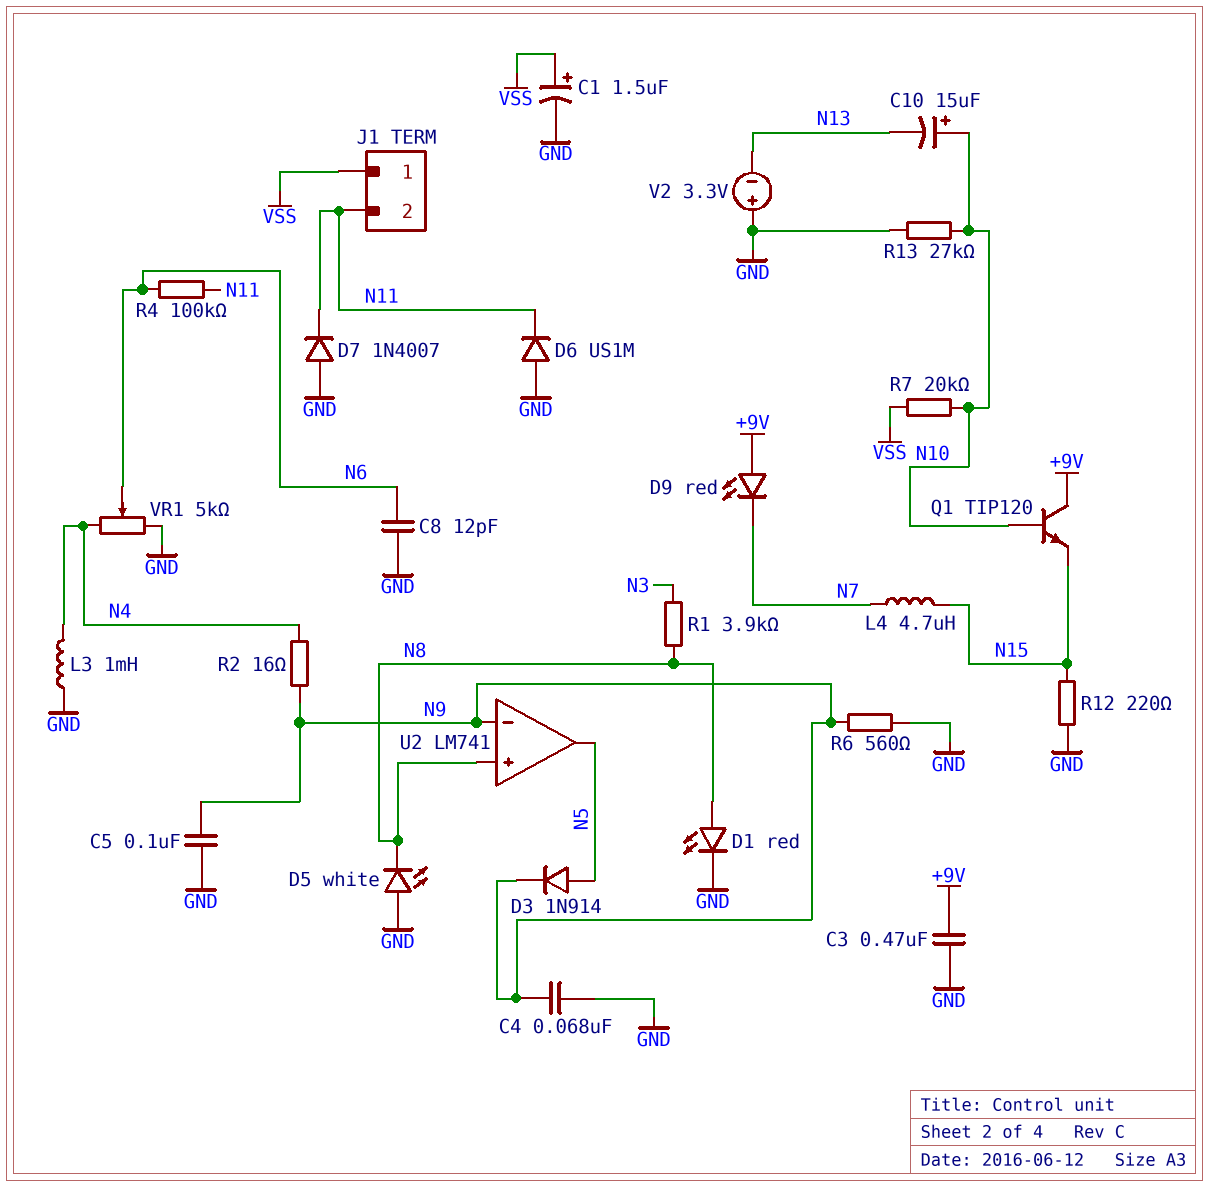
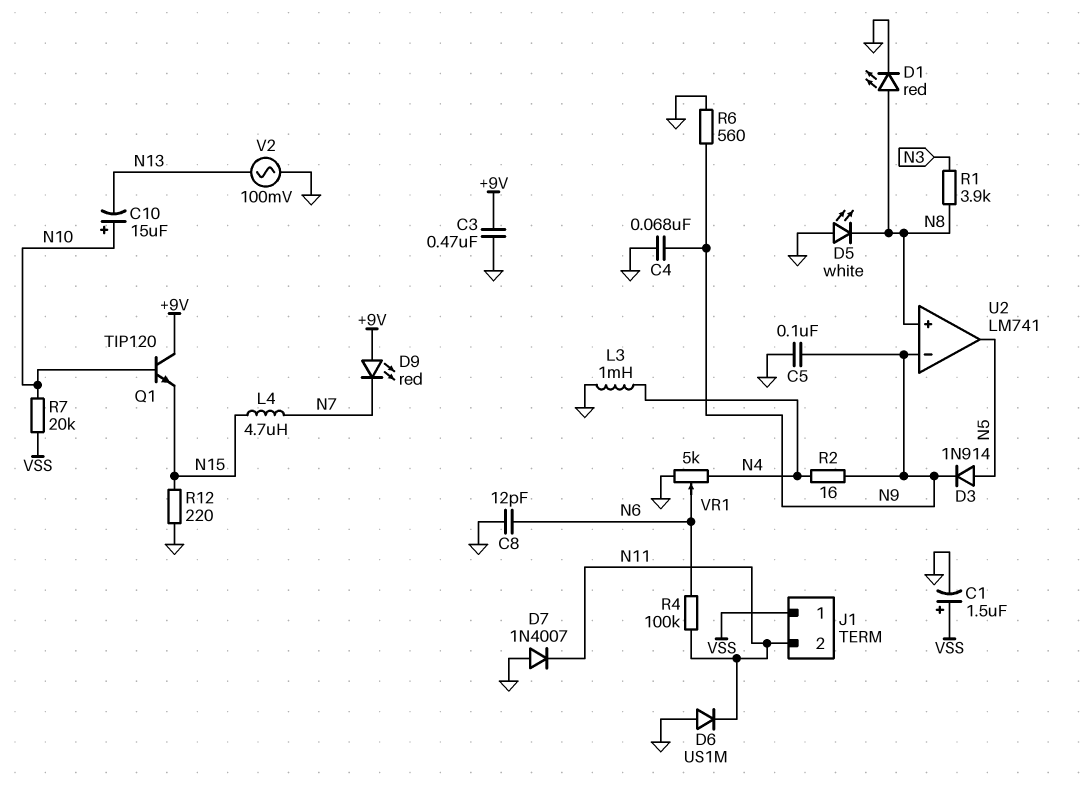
R13: 27k (GND, N10) -> none
V2: 3.3V (plus GND, minus N13) -> AC 100mV (GND, N13)

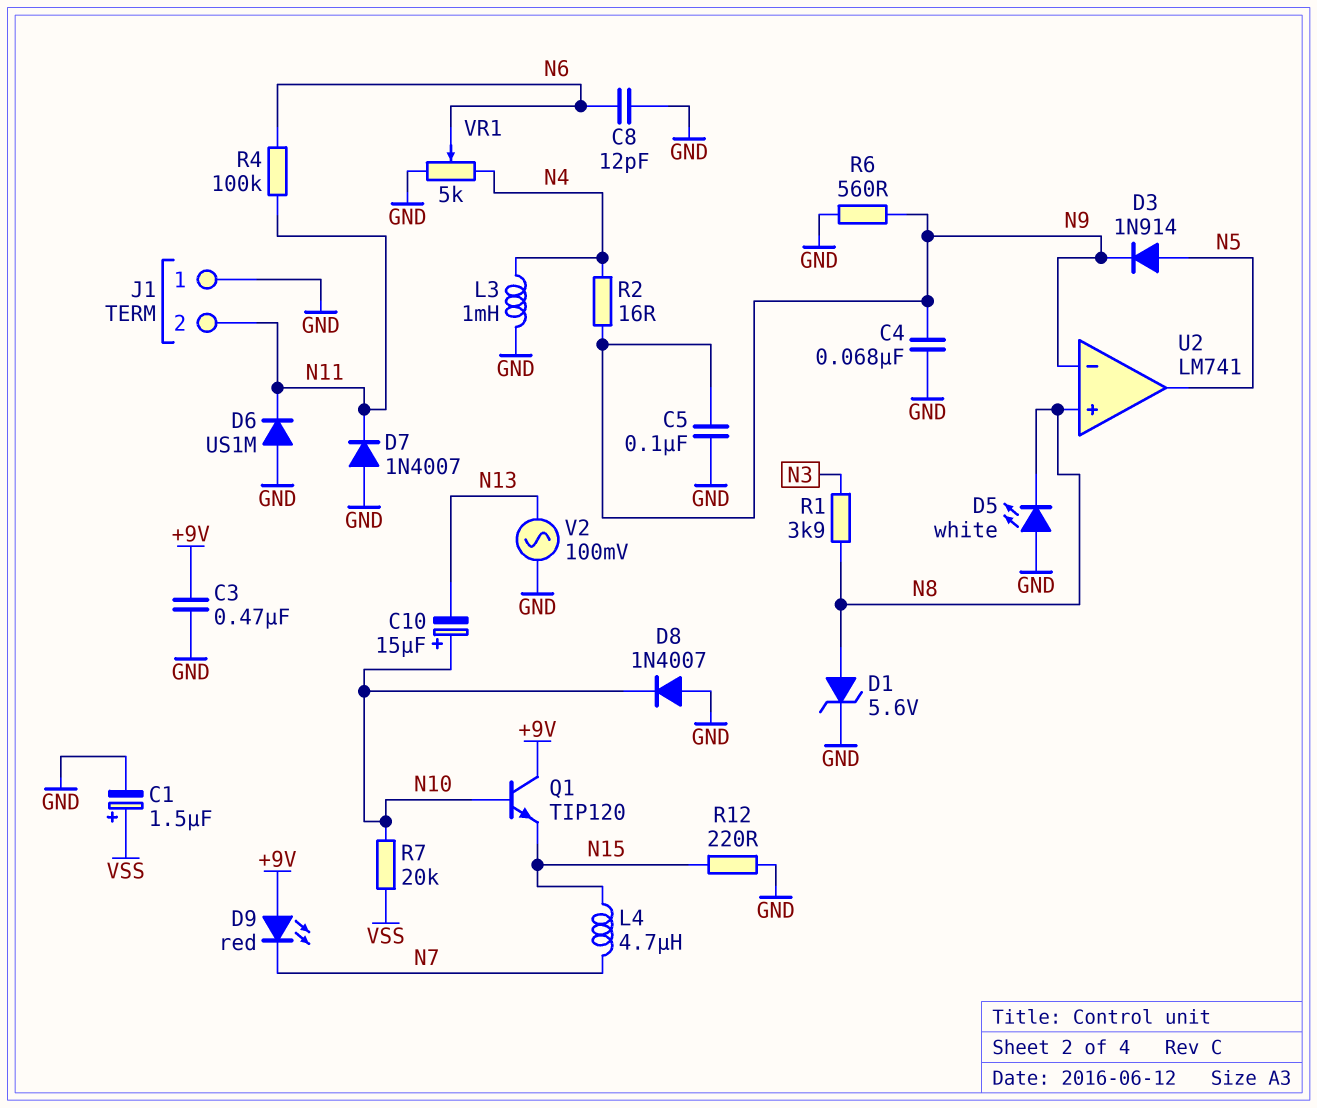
D1: LED red (A N8, K GND) -> zener 5.6V (A N8, K GND)
D8: none -> diode 1N4007 (A GND, K N10)
J1 pin 1: VSS -> GND

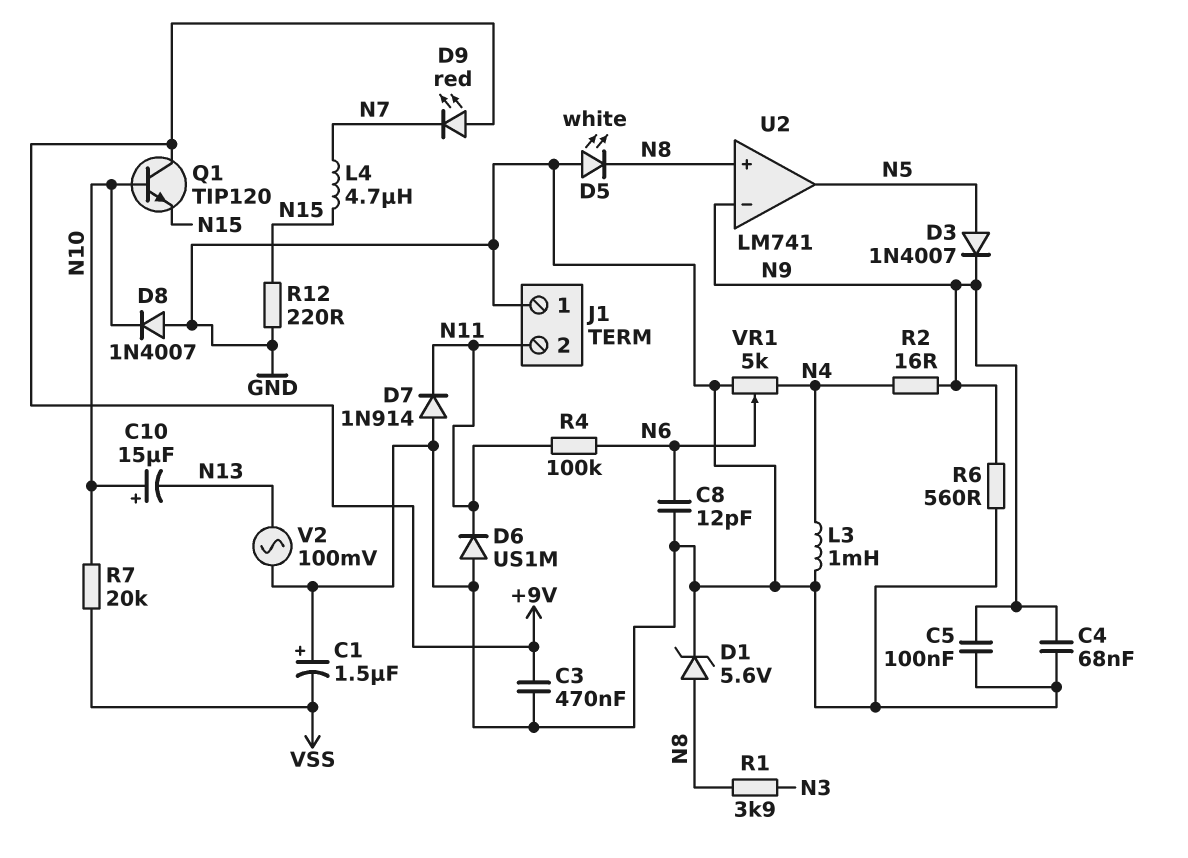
C1: 1.5uF (plus VSS, minus GND) -> 1.5uF (plus GND, minus VSS)
D3: diode 1N914 (A N5, K N9) -> diode 1N4007 (A N5, K N9)
D7: diode 1N4007 (A GND, K N11) -> diode 1N914 (A GND, K N11)

